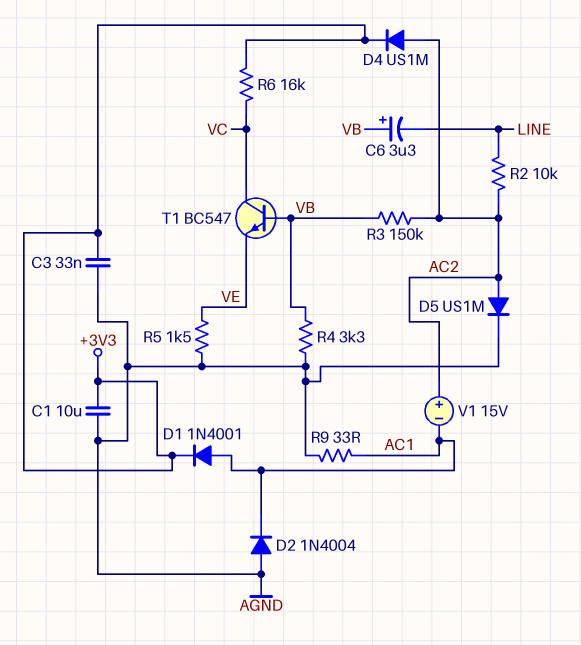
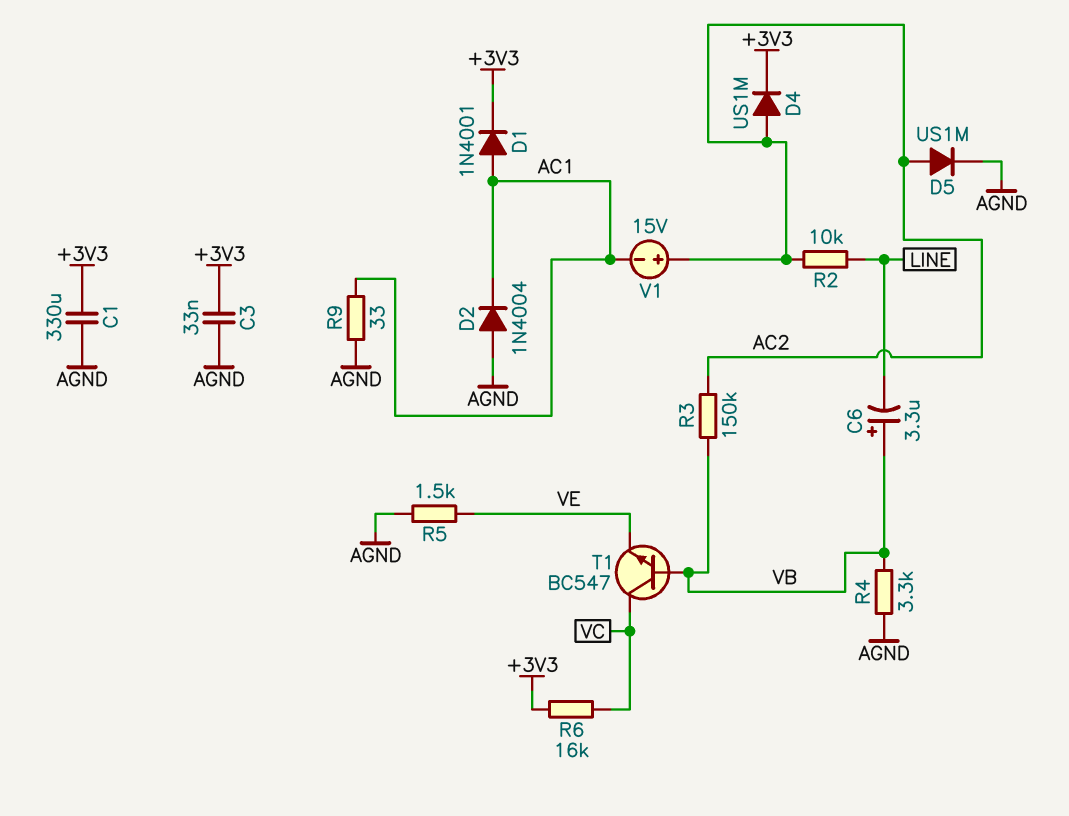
C1: 10uF (+3V3, AGND) -> 330uF (+3V3, AGND)

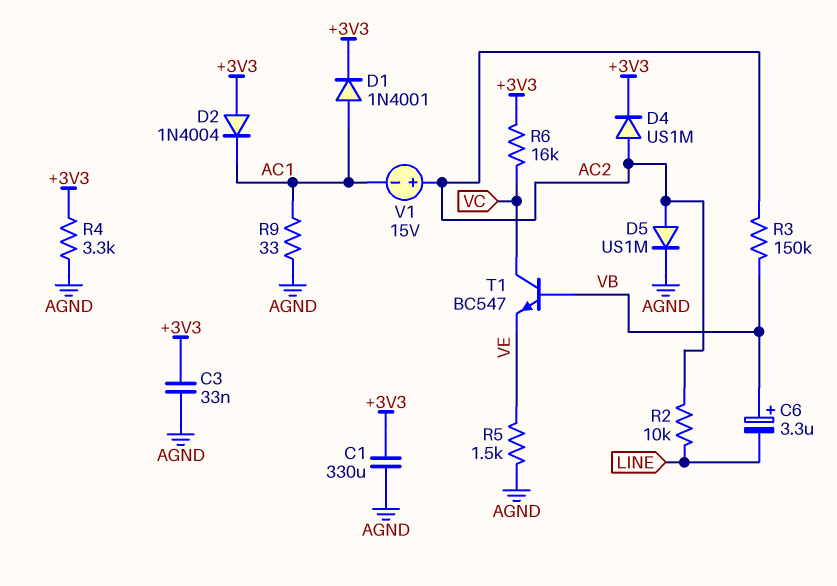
D2: diode 1N4004 (A AGND, K AC1) -> diode 1N4004 (A +3V3, K AC1)
R4: 3.3k (AGND, VB) -> 3.3k (+3V3, AGND)

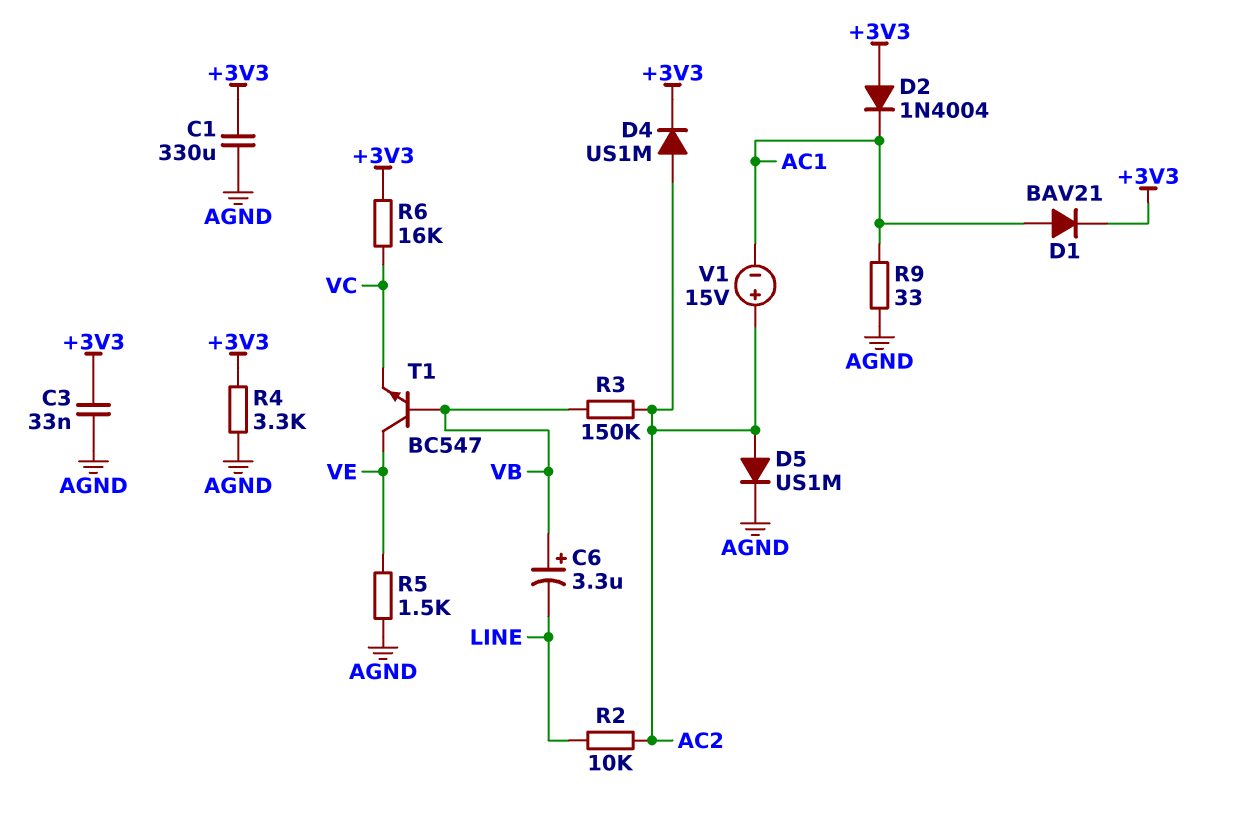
D1: diode 1N4001 (A AC1, K +3V3) -> diode BAV21 (A AC1, K +3V3)
T1: NPN BC547 (B VB, C VC, E VE) -> NPN BC547 (B VB, C VE, E VC)

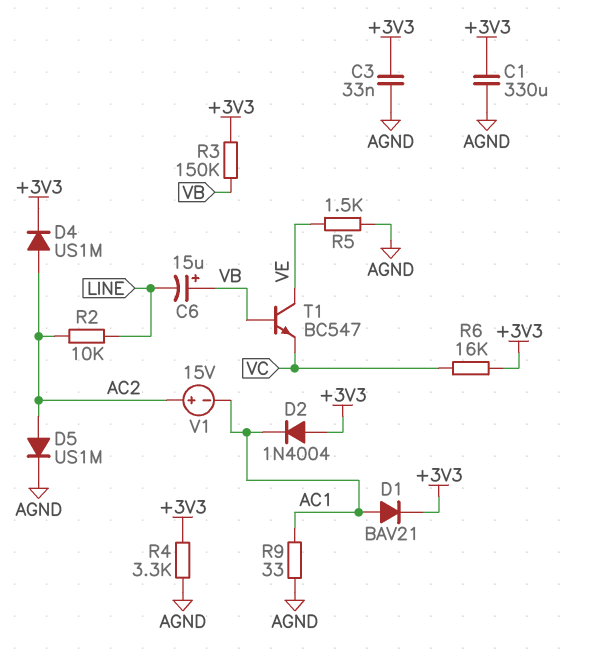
C6: 3.3uF (plus VB, minus LINE) -> 15uF (plus VB, minus LINE)
R3: 150k (AC2, VB) -> 150k (+3V3, VB)

